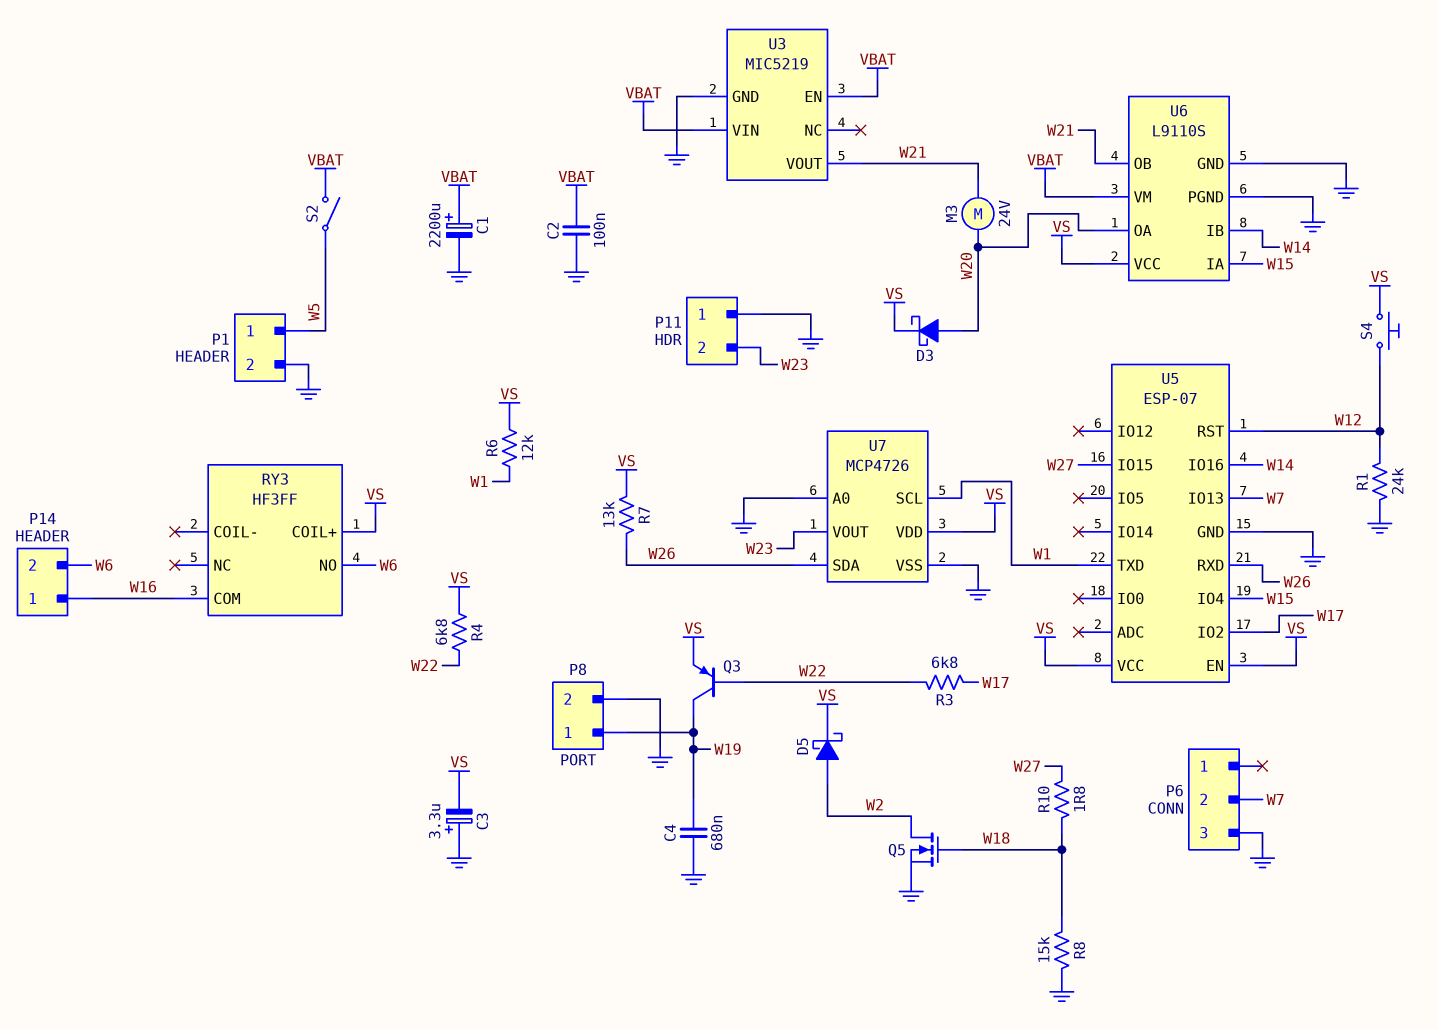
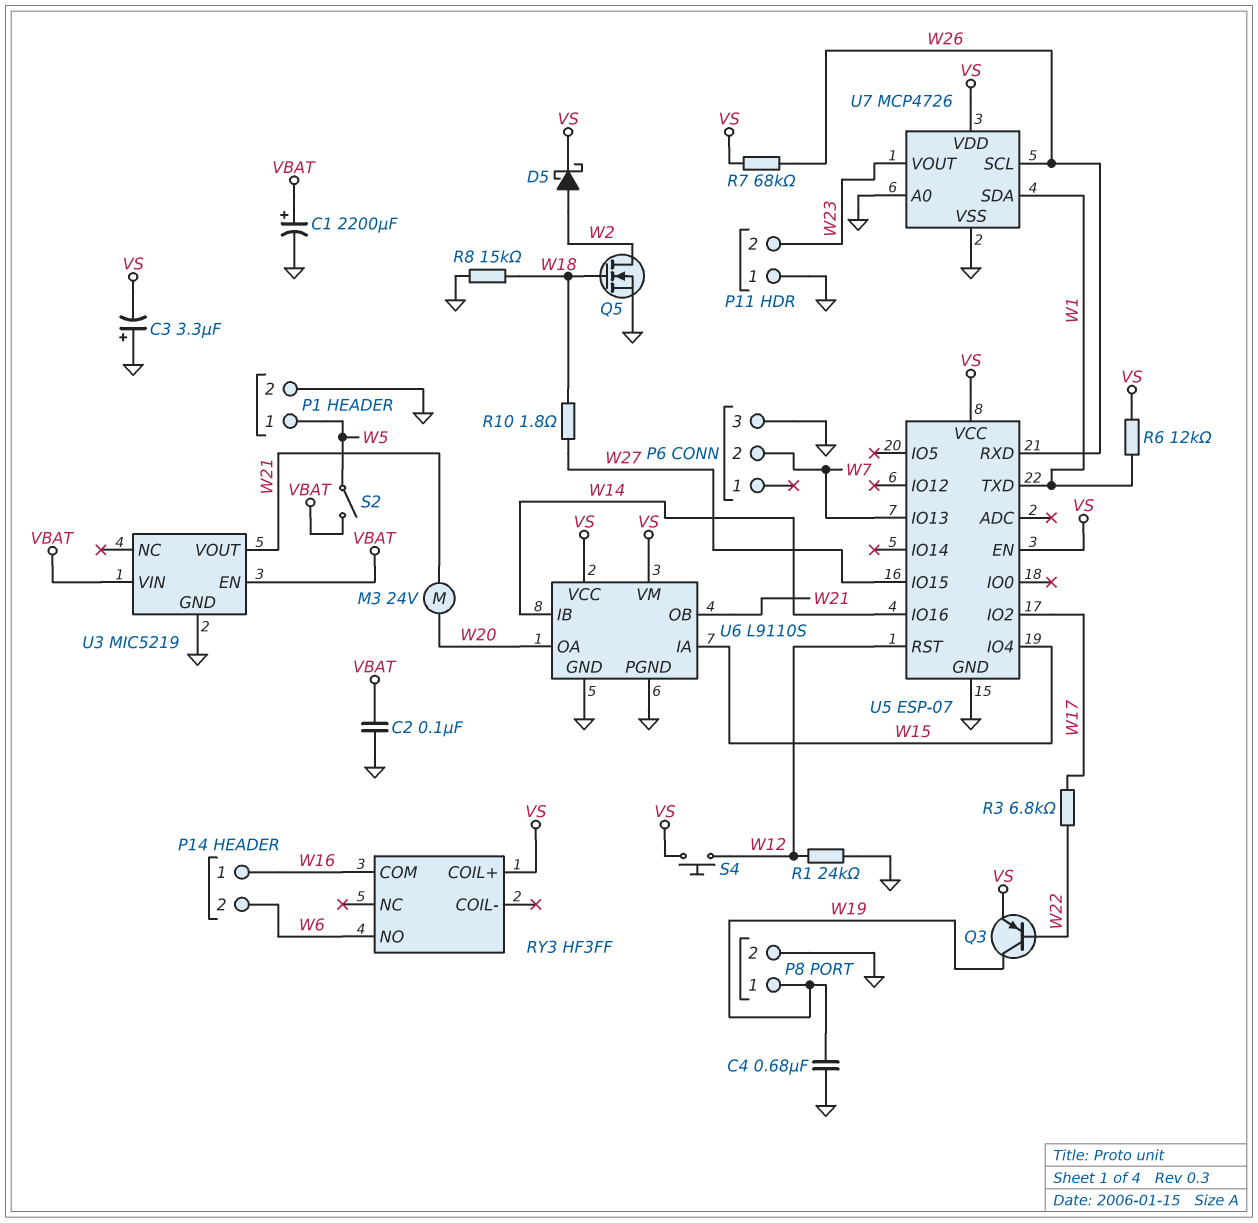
D3: schottky (A W20, K VS) -> none
R4: 6.8k (VS, W22) -> none
R7: 13k (VS, W26) -> 68k (VS, W26)
U6 pin VM: VBAT -> VS
U7 pin SCL: W1 -> W26
U7 pin SDA: W26 -> W1

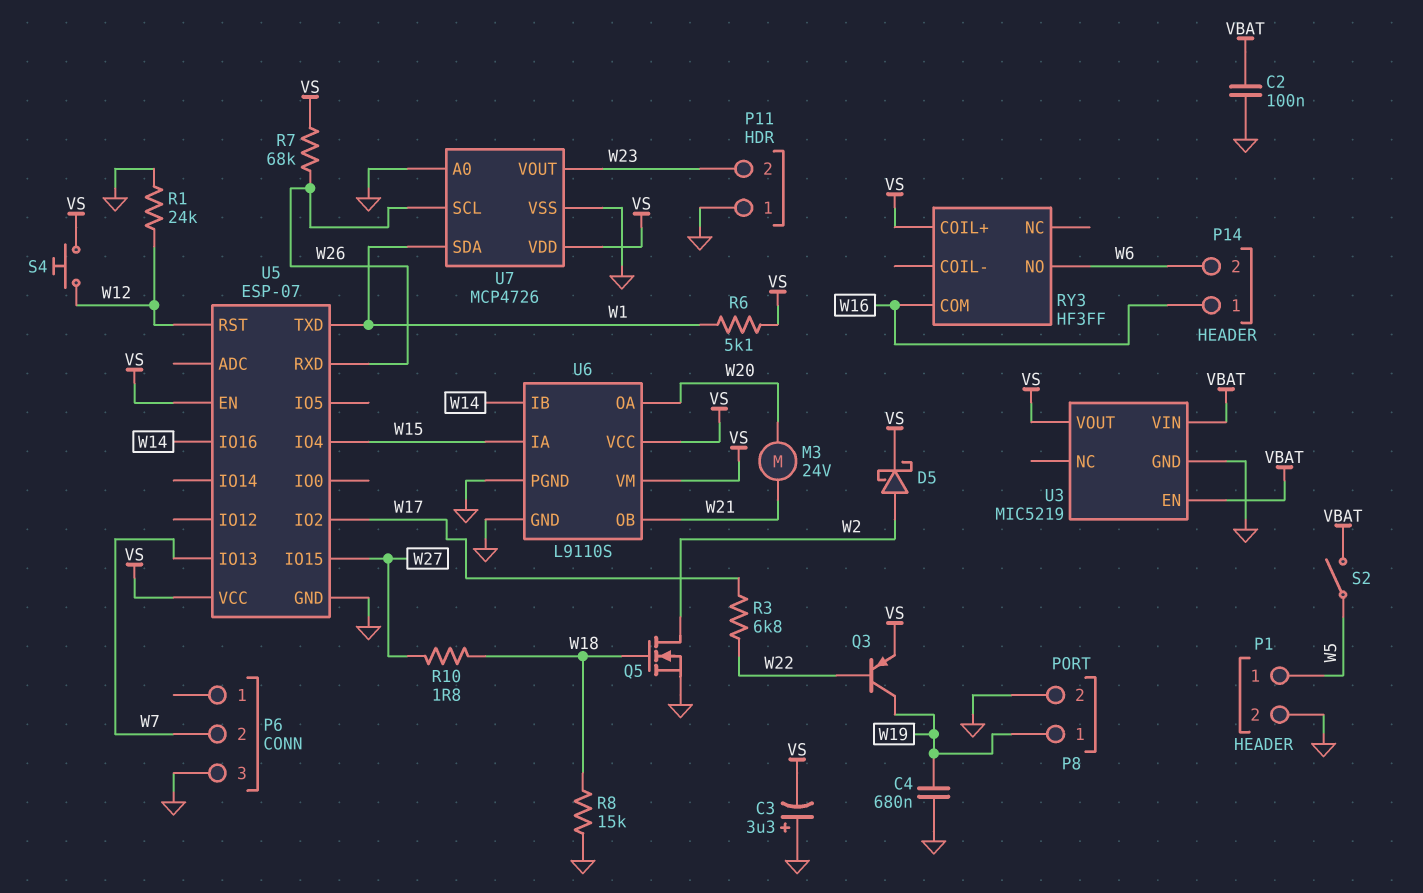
C1: 2200uF (plus VBAT, minus GND) -> none
R6: 12k (VS, W1) -> 5.1k (VS, W1)
U3 pin VOUT: W21 -> VS

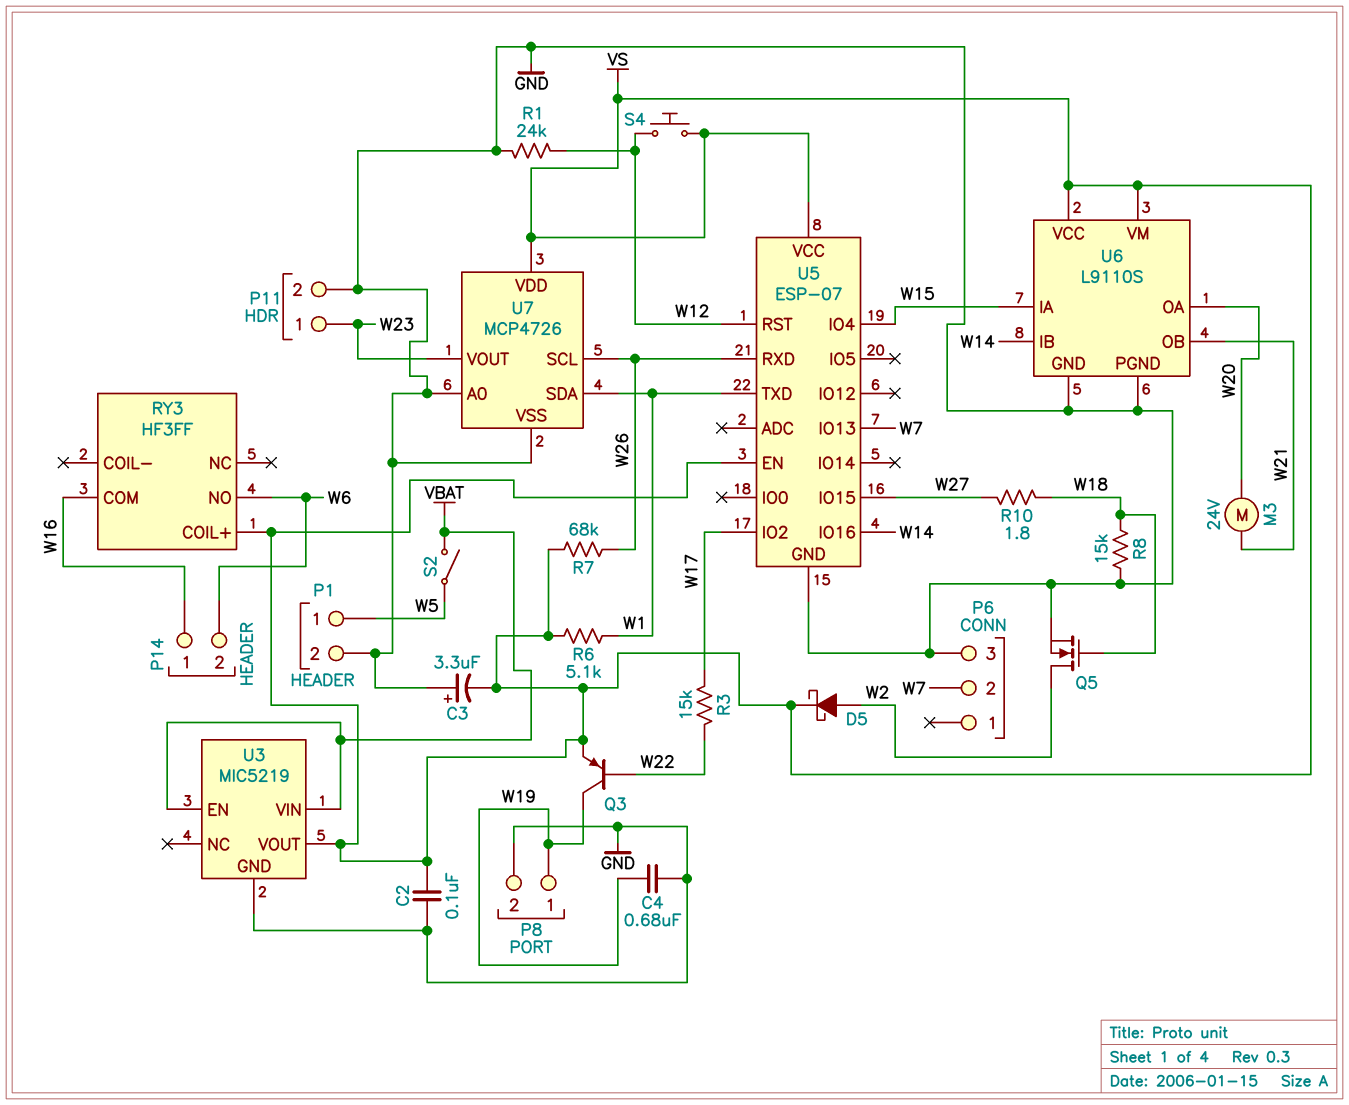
C2: 100nF (GND, VBAT) -> 100nF (GND, VS)
P11 pin 1: GND -> W23
P11 pin 2: W23 -> GND
R3: 6.8k (W17, W22) -> 15k (W17, W22)

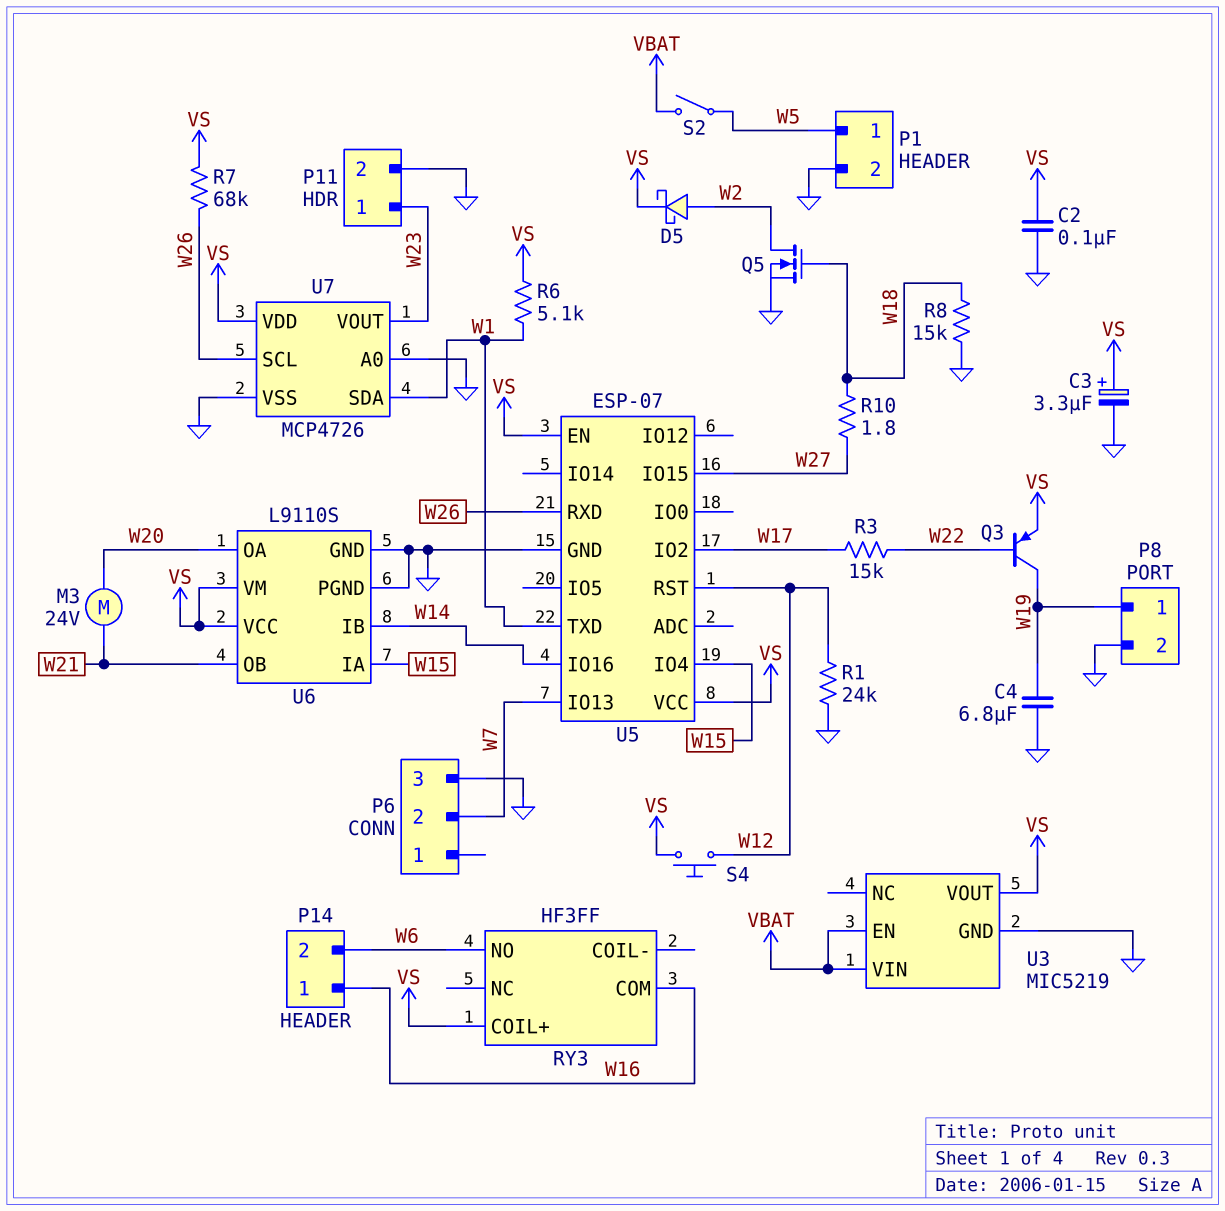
C3: 3.3uF (plus GND, minus VS) -> 3.3uF (plus VS, minus GND)
C4: 680nF (GND, W19) -> 6.8uF (GND, W19)

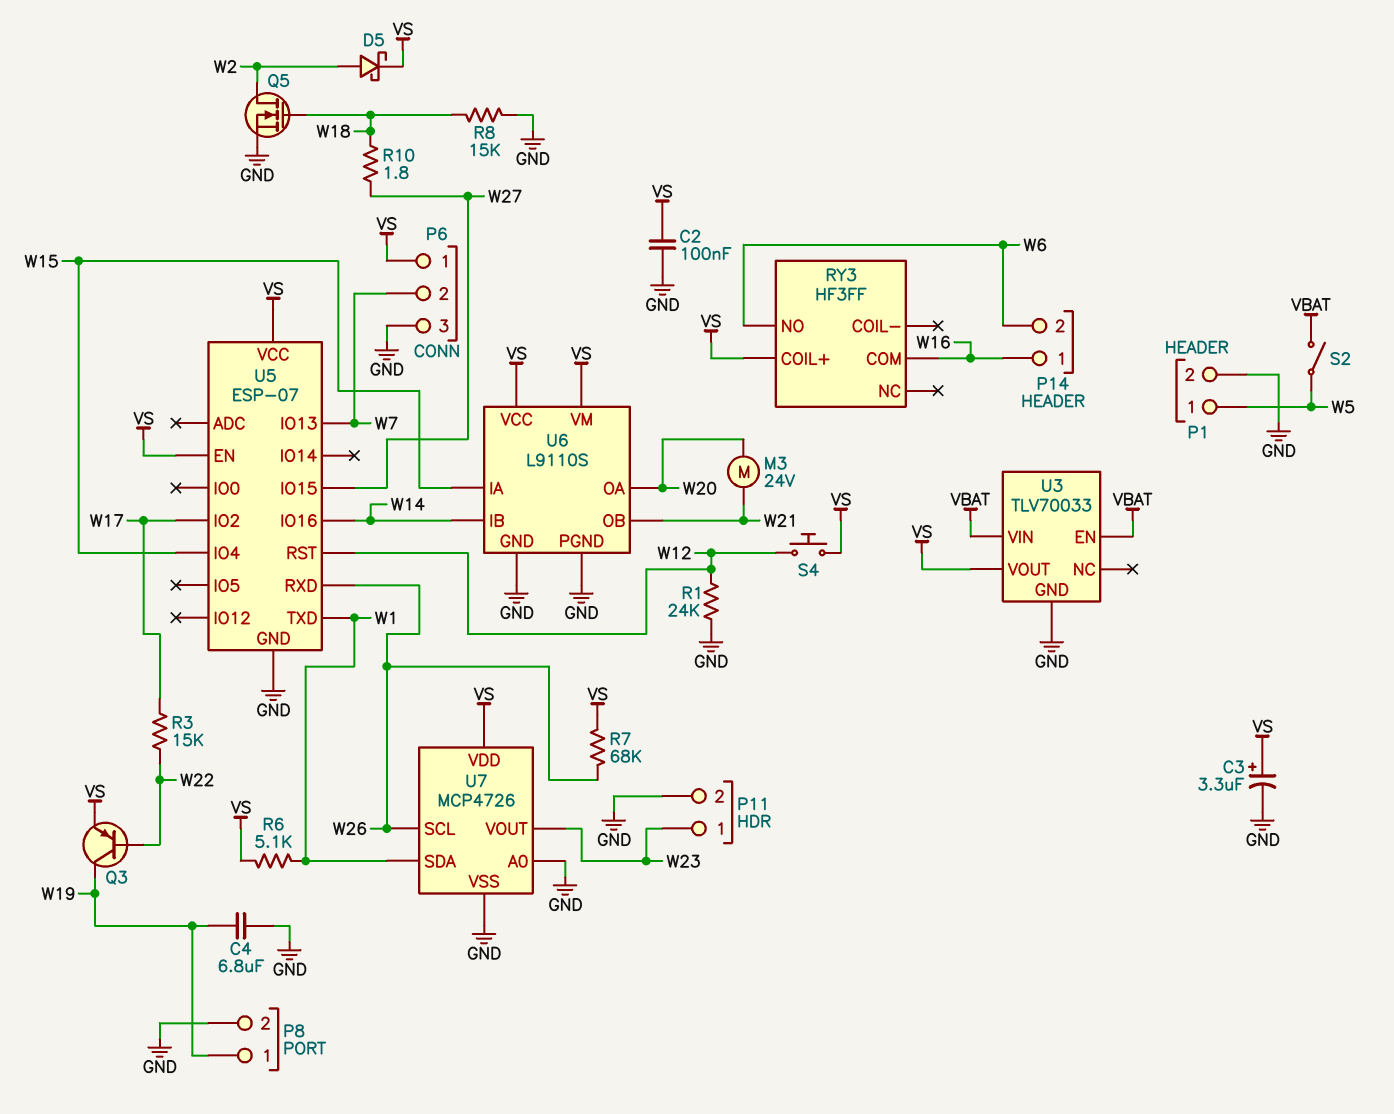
P6 pin 1: none -> VS
U3: MIC5219 -> TLV70033

